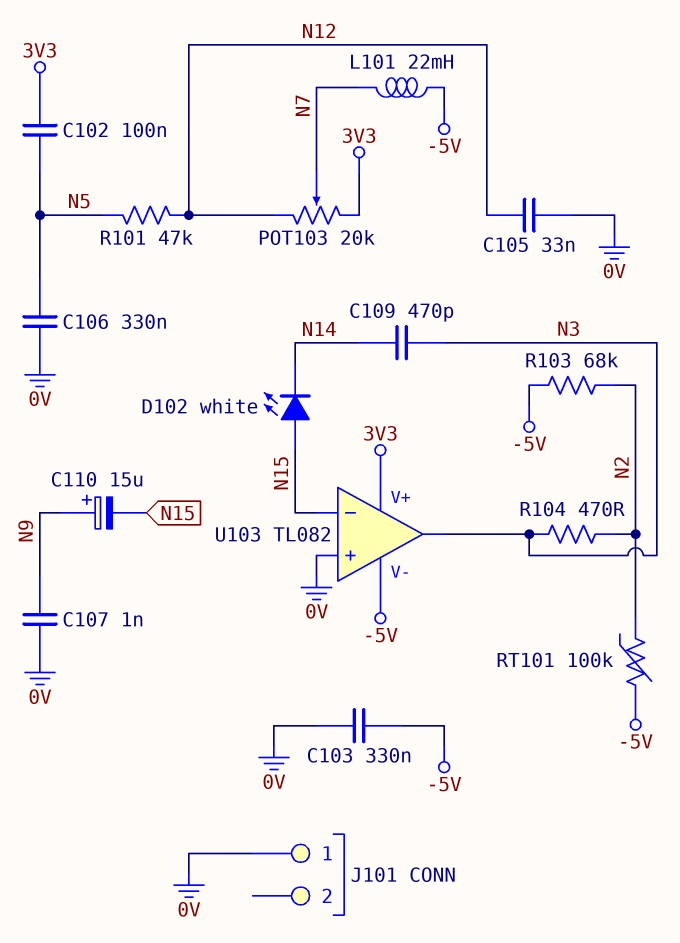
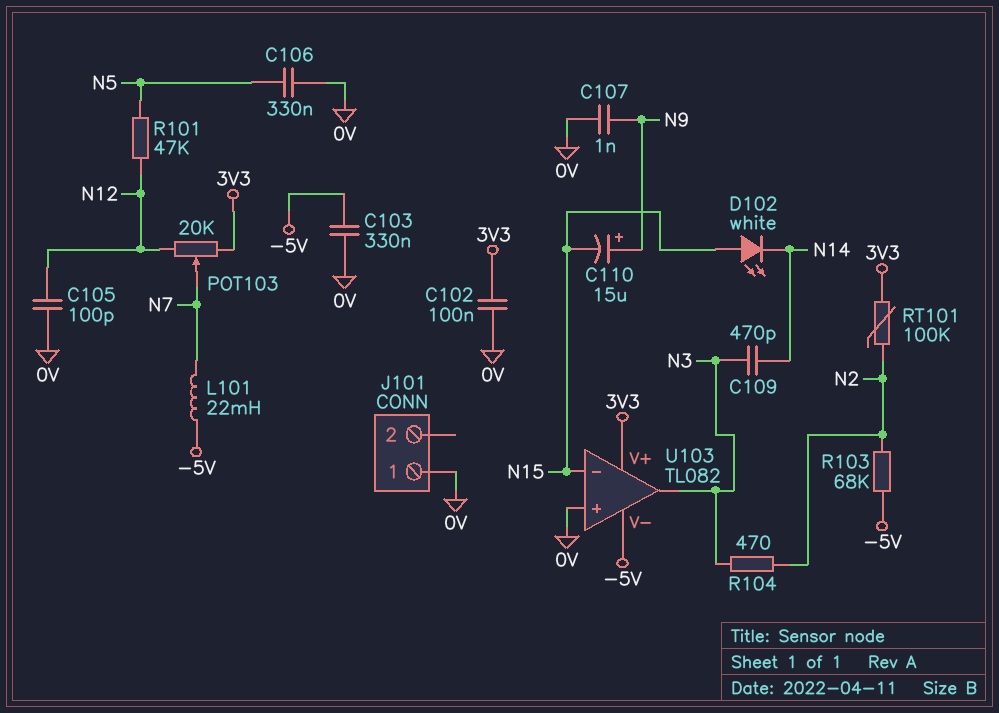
C102: 100nF (3V3, N5) -> 100nF (0V, 3V3)
C105: 33nF (0V, N12) -> 100pF (0V, N12)
RT101: 100k (-5V, N2) -> 100k (3V3, N2)

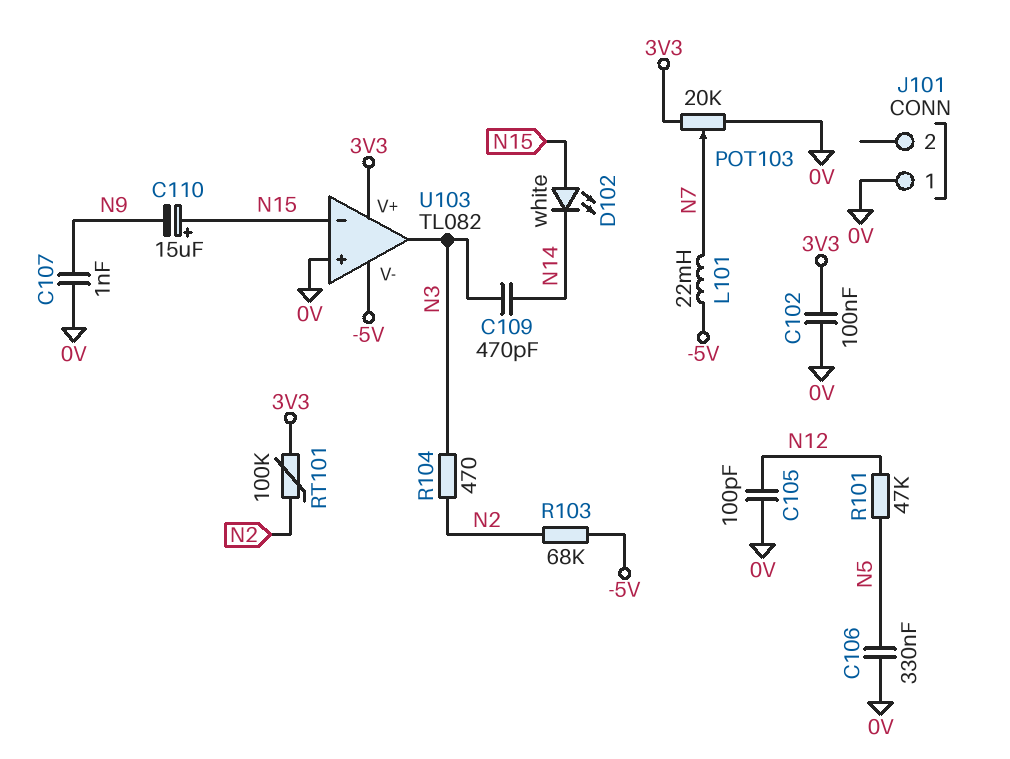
C103: 330nF (-5V, 0V) -> none
C110: 15uF (plus N9, minus N15) -> 15uF (plus N15, minus N9)
POT103: 20k (3V3, N12, wiper N7) -> 20k (0V, 3V3, wiper N7)

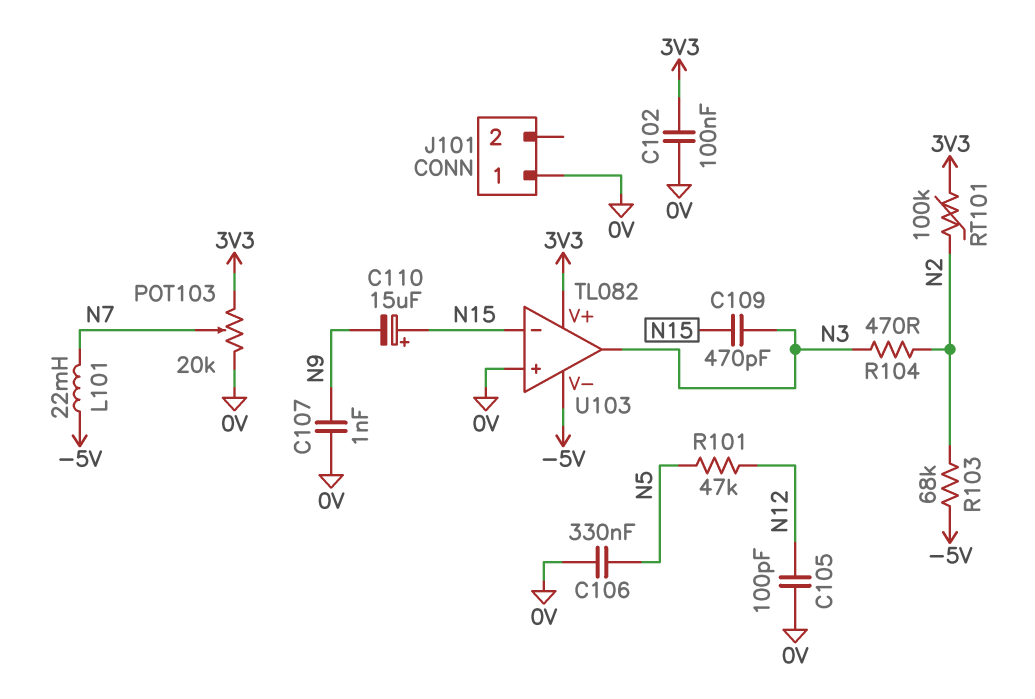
C109: 470pF (N3, N14) -> 470pF (N3, N15)
D102: LED white (A N15, K N14) -> none

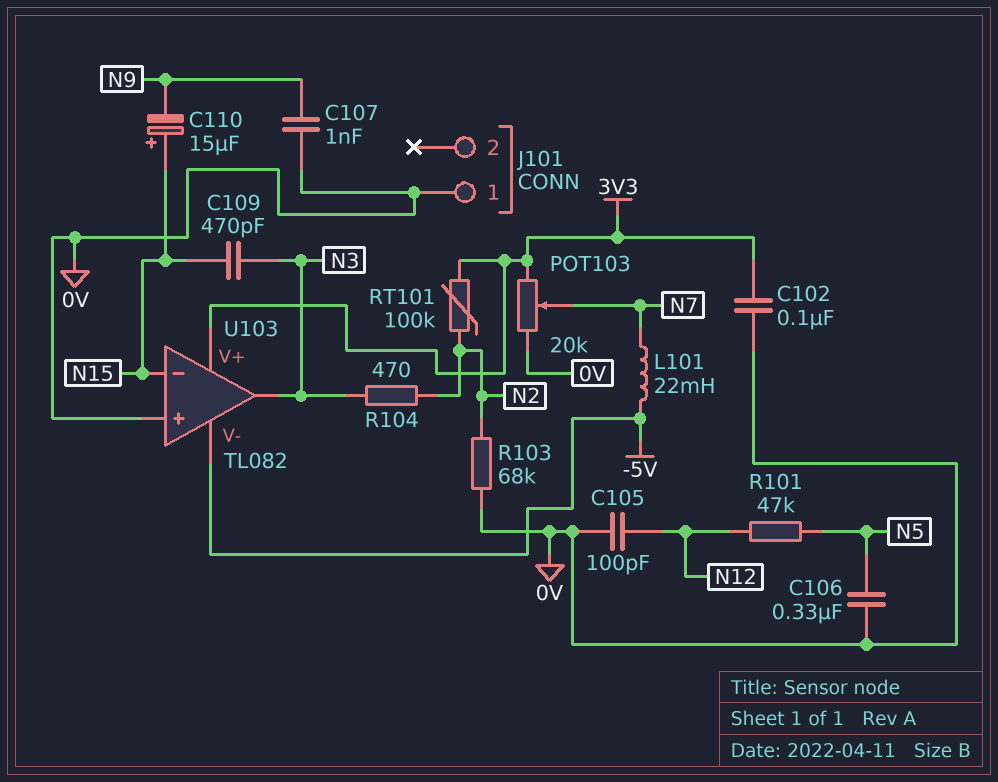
R103: 68k (-5V, N2) -> 68k (0V, N2)

